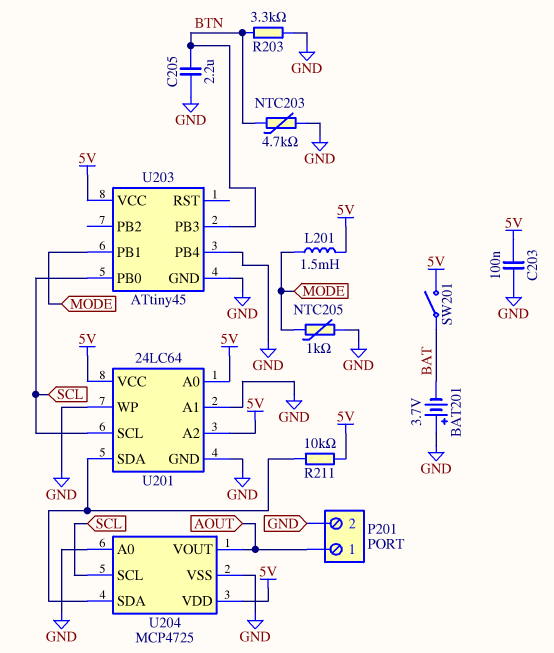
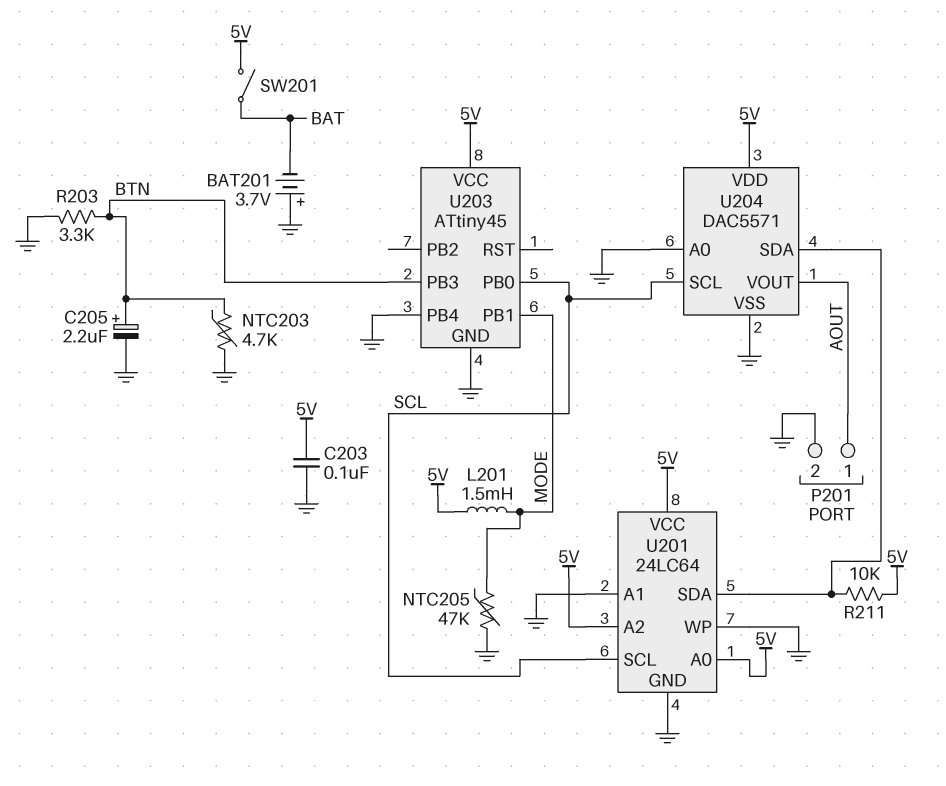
C205: 2.2uF (BTN, GND) -> 2.2uF (plus BTN, minus GND)
NTC205: 1k (GND, MODE) -> 47k (GND, MODE)
U204: MCP4725 -> DAC5571

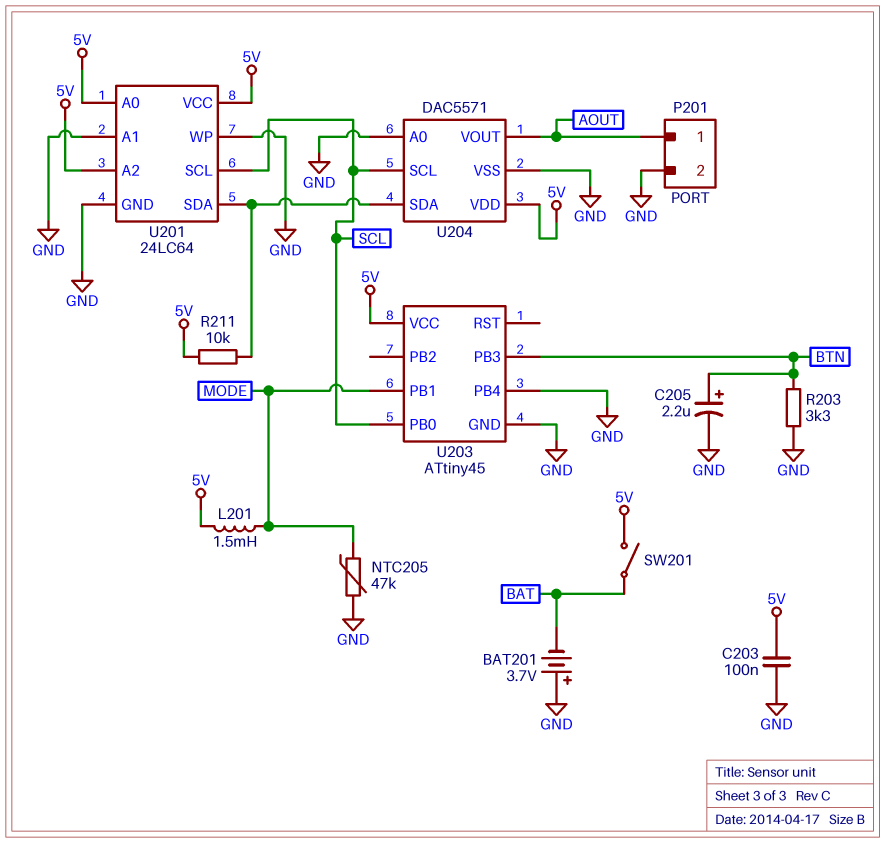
NTC203: 4.7k (BTN, GND) -> none

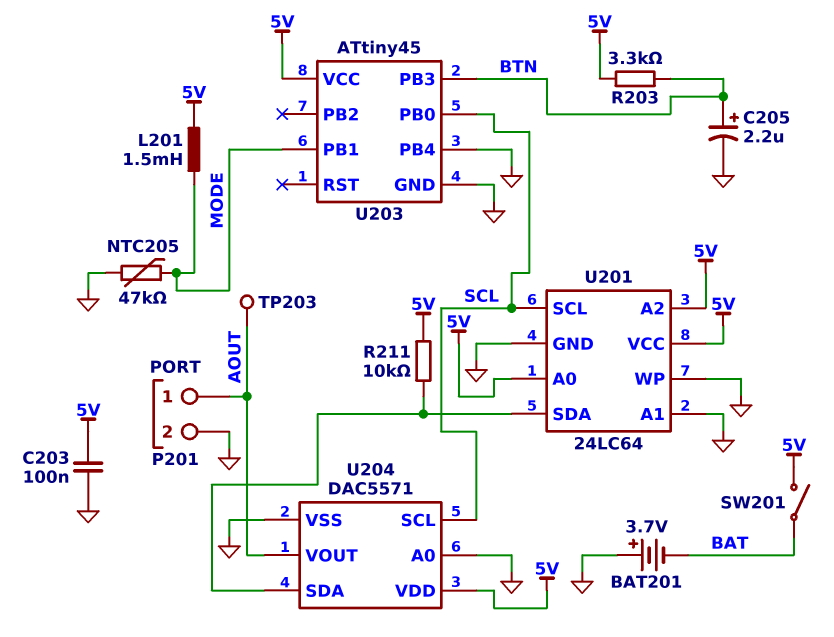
R203: 3.3k (BTN, GND) -> 3.3k (5V, BTN)
TP203: none -> test point (AOUT)

